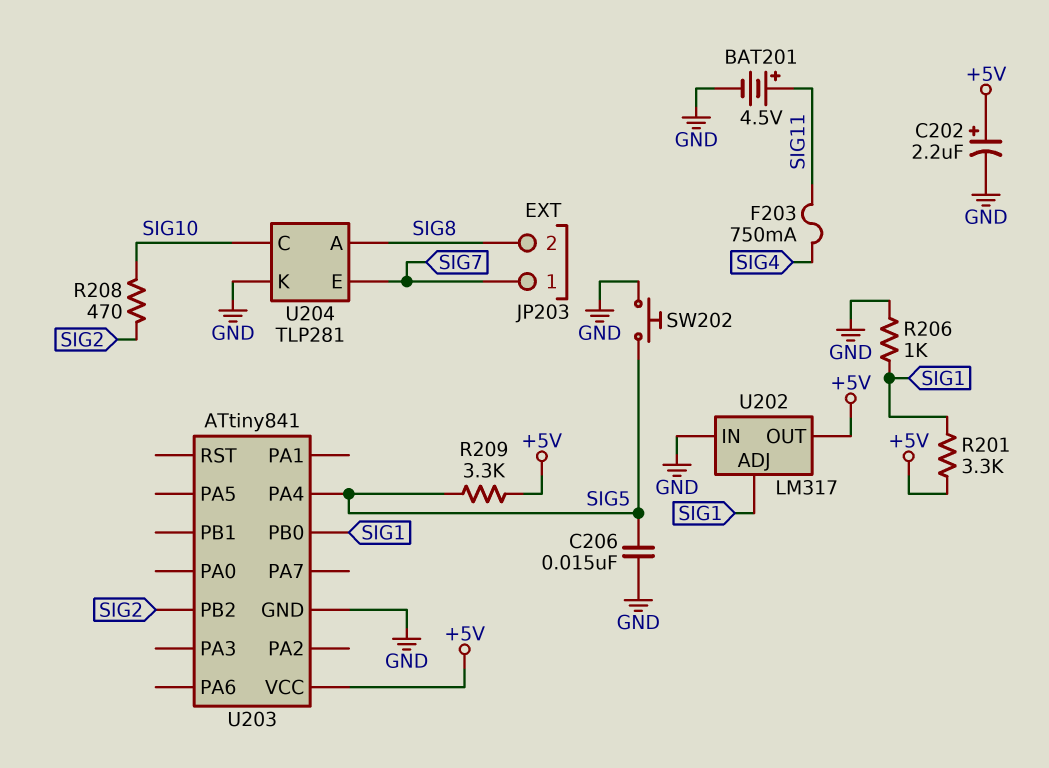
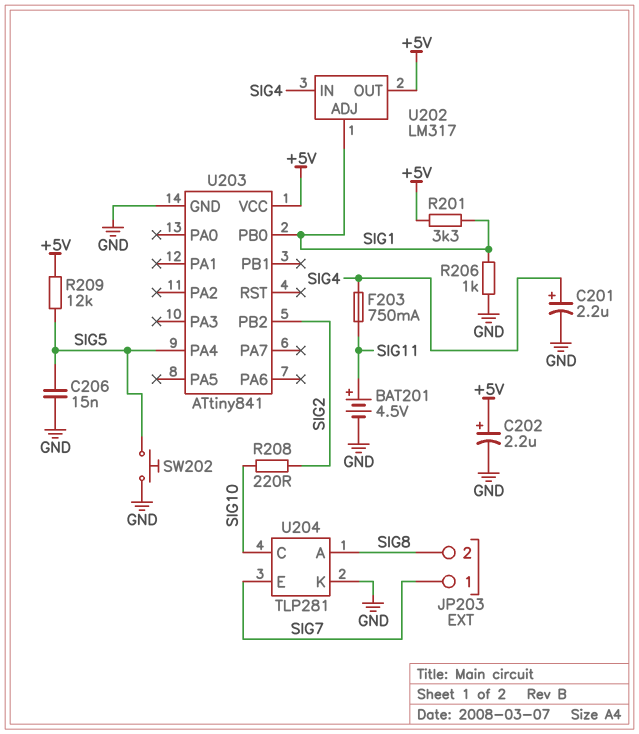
C201: none -> 2.2uF (plus SIG4, minus GND)
R208: 470 (SIG2, SIG10) -> 220 (SIG2, SIG10)
R209: 3.3k (+5V, SIG5) -> 12k (+5V, SIG5)
U202 pin IN: GND -> SIG4

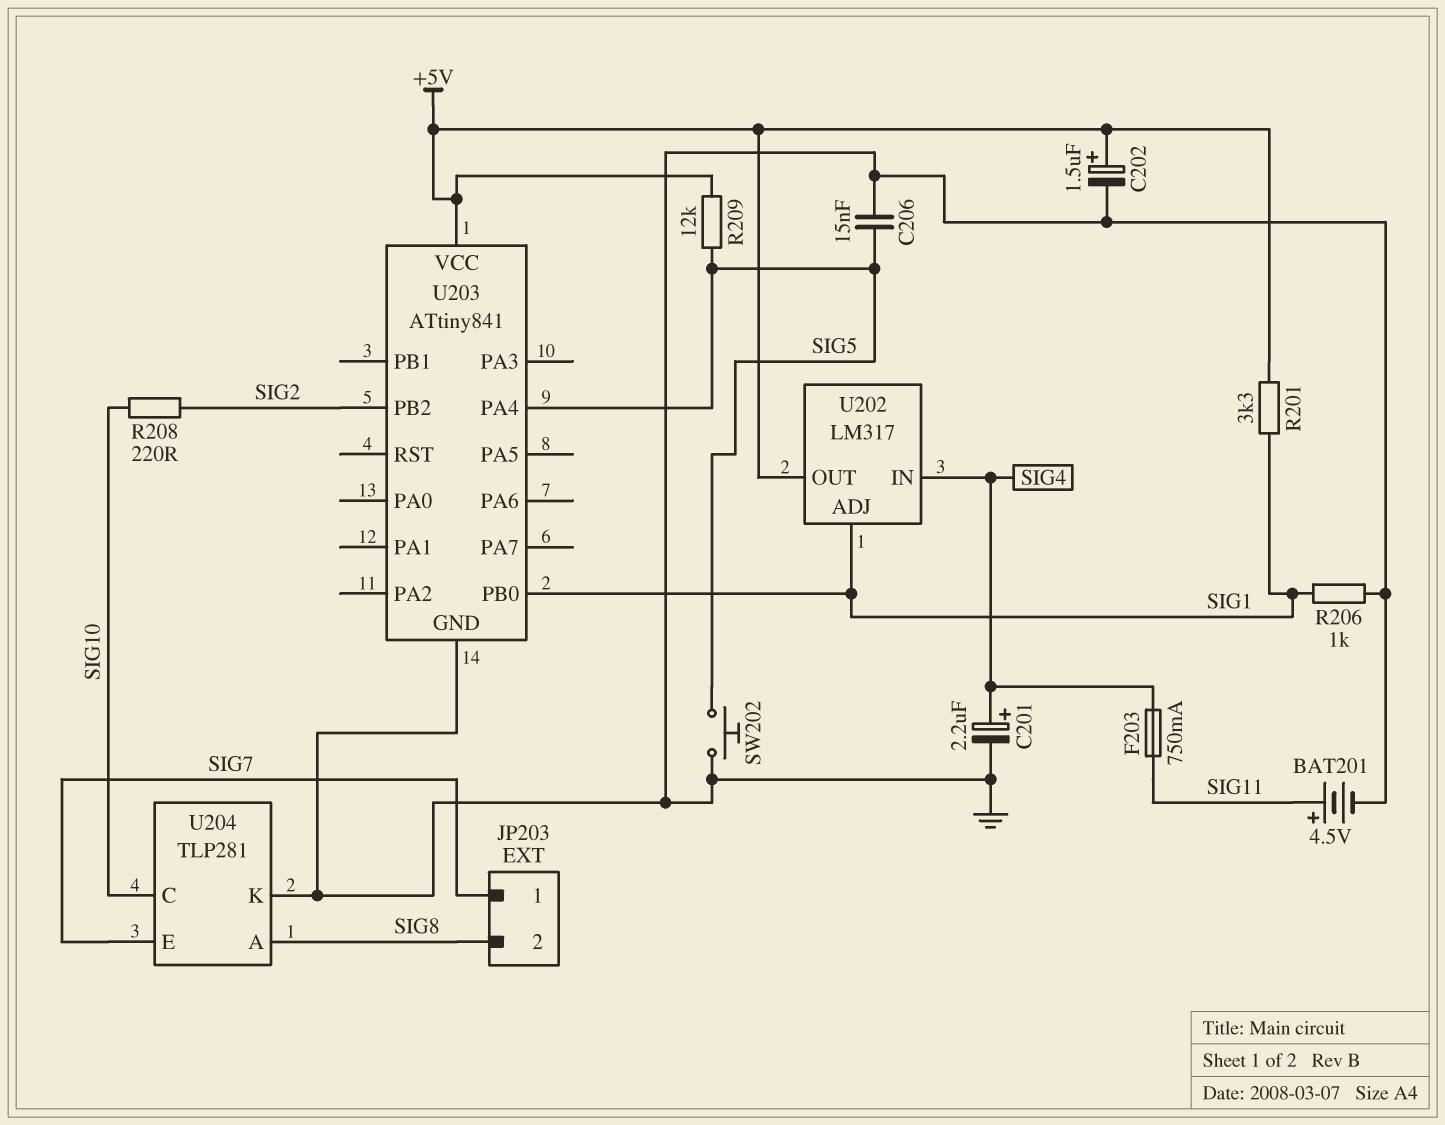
C202: 2.2uF (plus +5V, minus GND) -> 1.5uF (plus +5V, minus GND)

